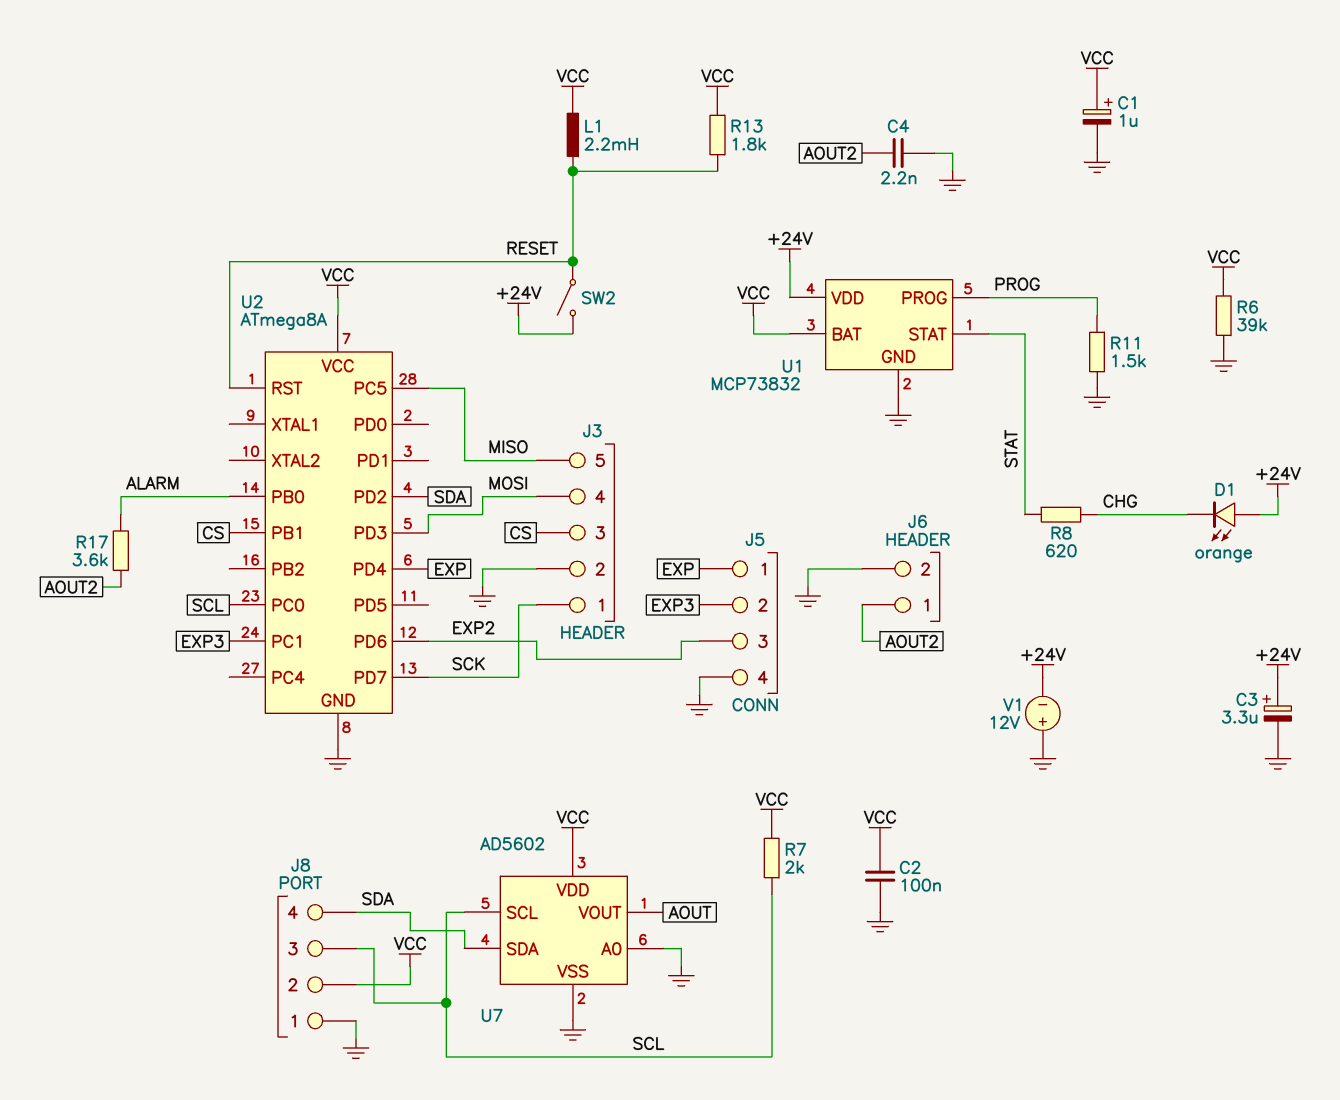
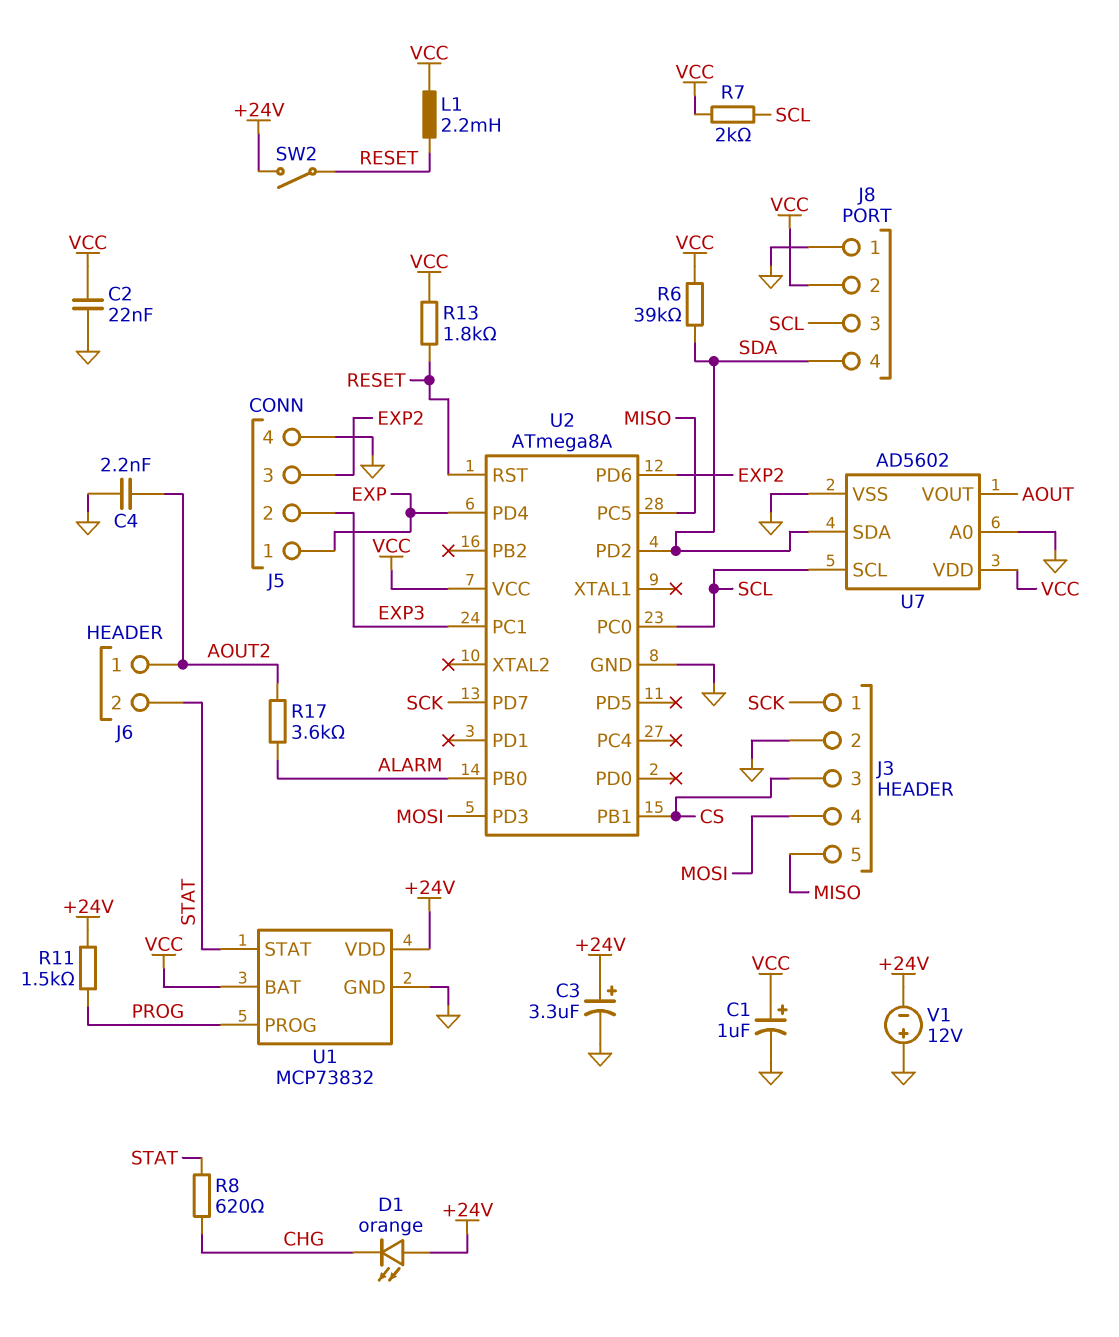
C2: 100nF (GND, VCC) -> 22nF (GND, VCC)
J6 pin 2: GND -> STAT
R6: 39k (GND, VCC) -> 39k (SDA, VCC)
R11: 1.5k (GND, PROG) -> 1.5k (+24V, PROG)

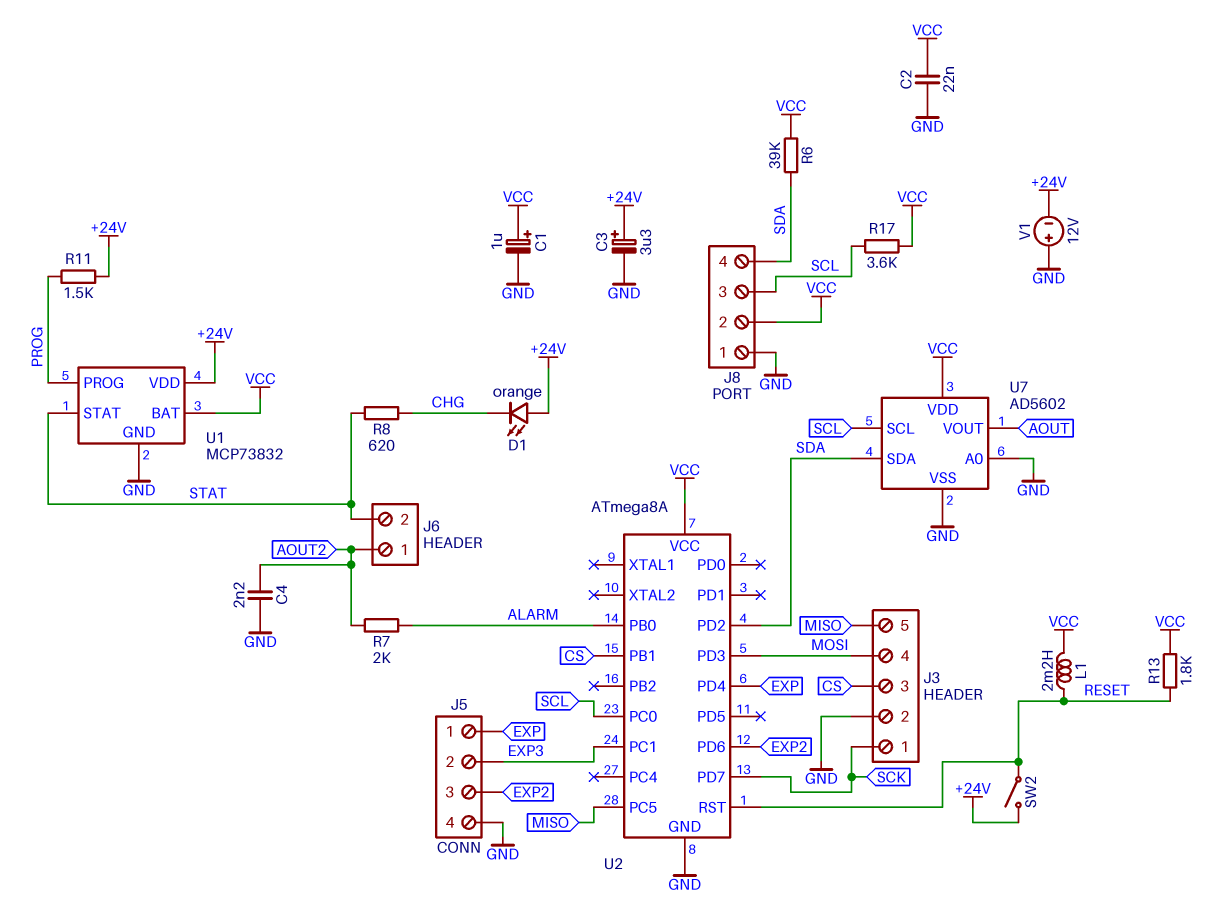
R7: 2k (SCL, VCC) -> 2k (ALARM, AOUT2)
R17: 3.6k (ALARM, AOUT2) -> 3.6k (SCL, VCC)

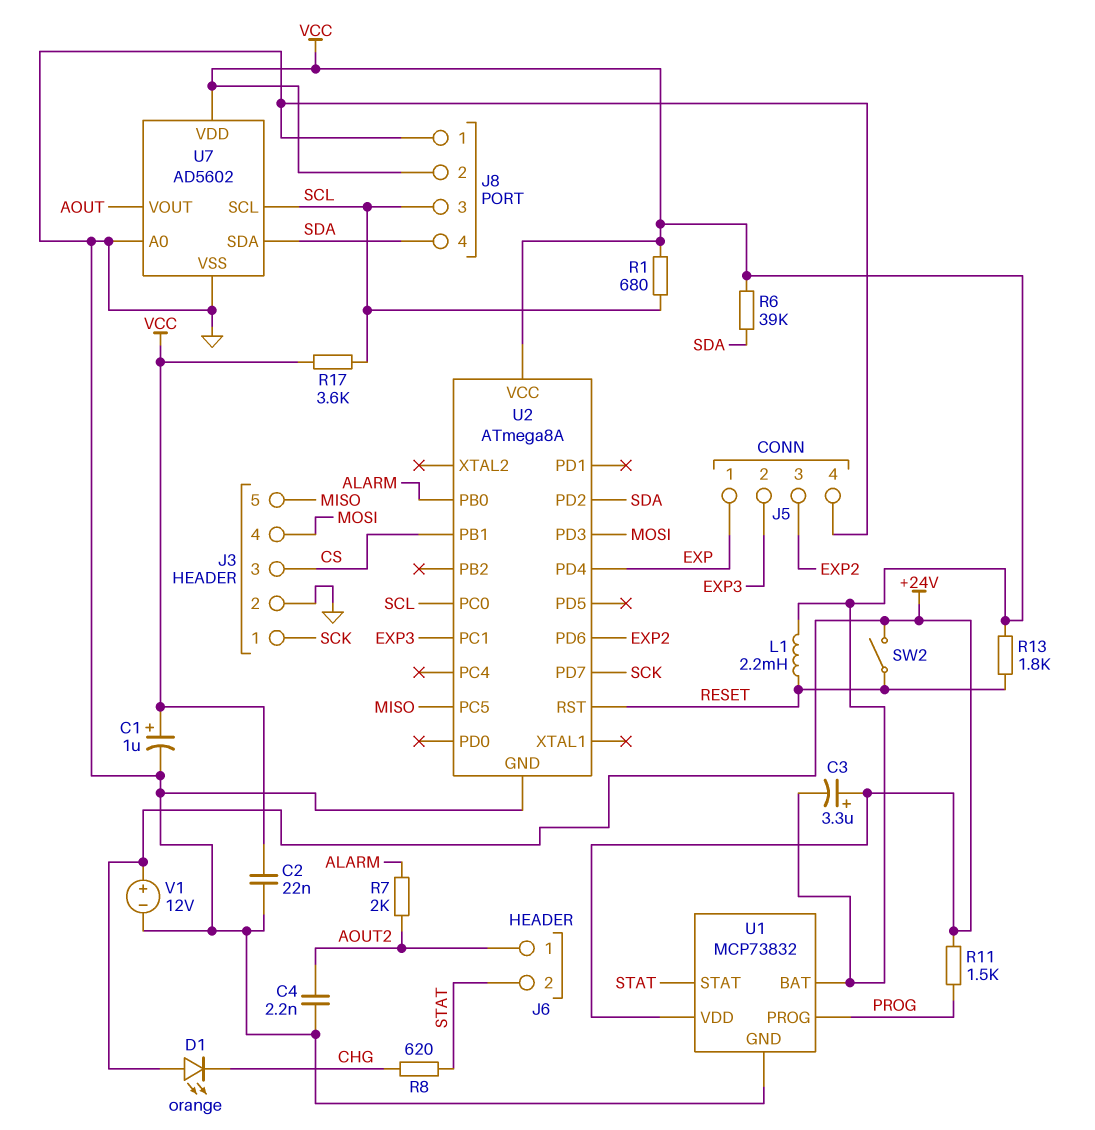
C3: 3.3uF (plus +24V, minus GND) -> 3.3uF (plus +24V, minus VCC)
R1: none -> 680 (SCL, VCC)
V1: 12V (plus GND, minus +24V) -> 12V (plus +24V, minus GND)

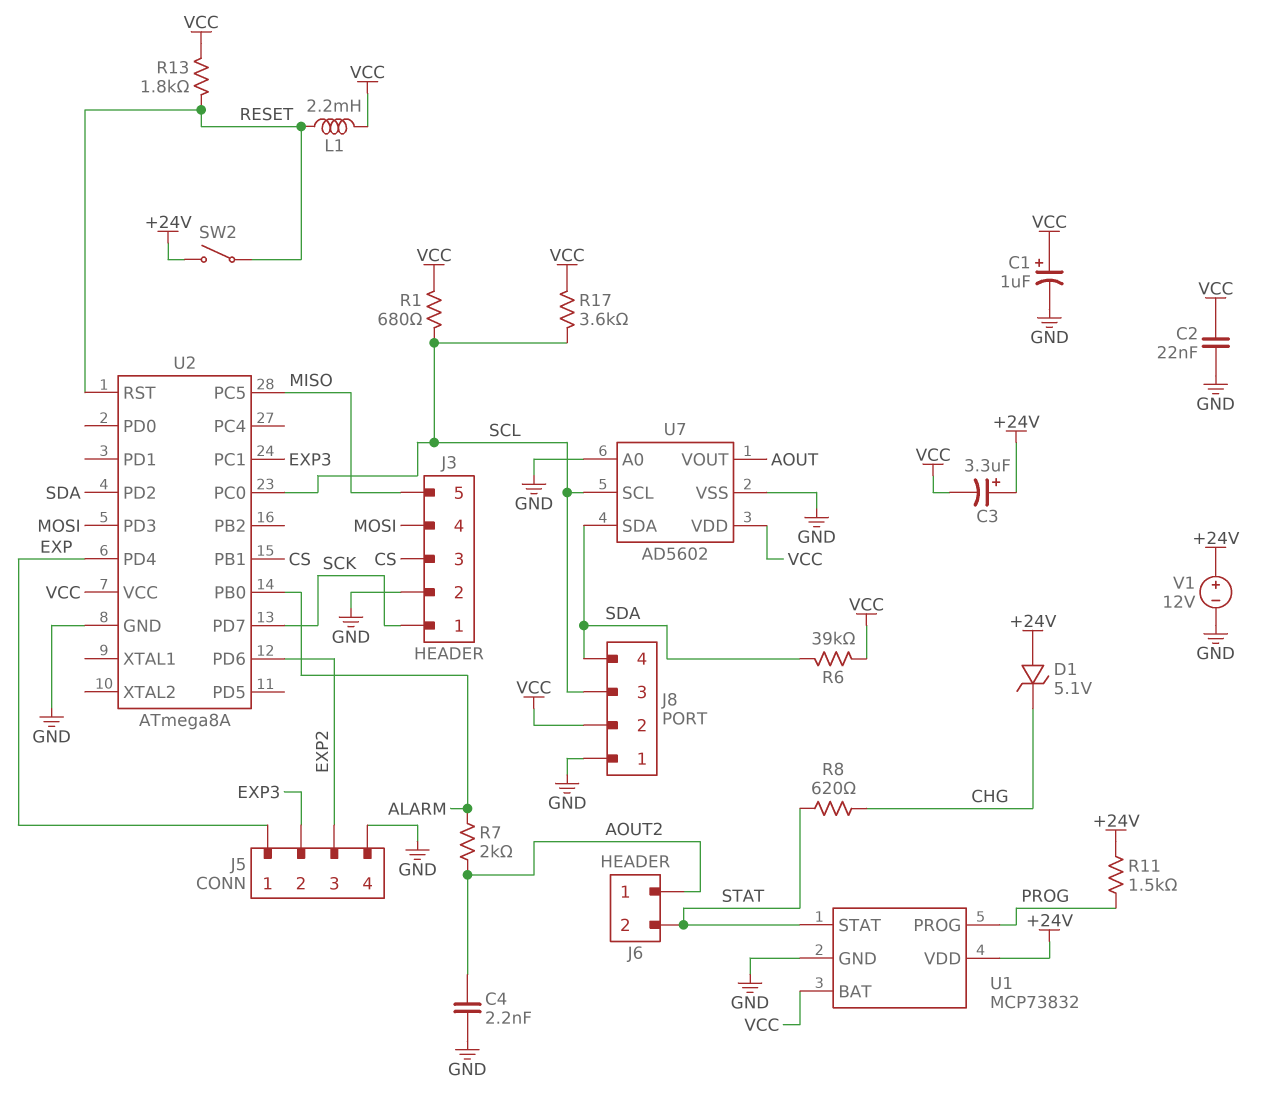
D1: LED orange (A +24V, K CHG) -> zener 5.1V (A +24V, K CHG)

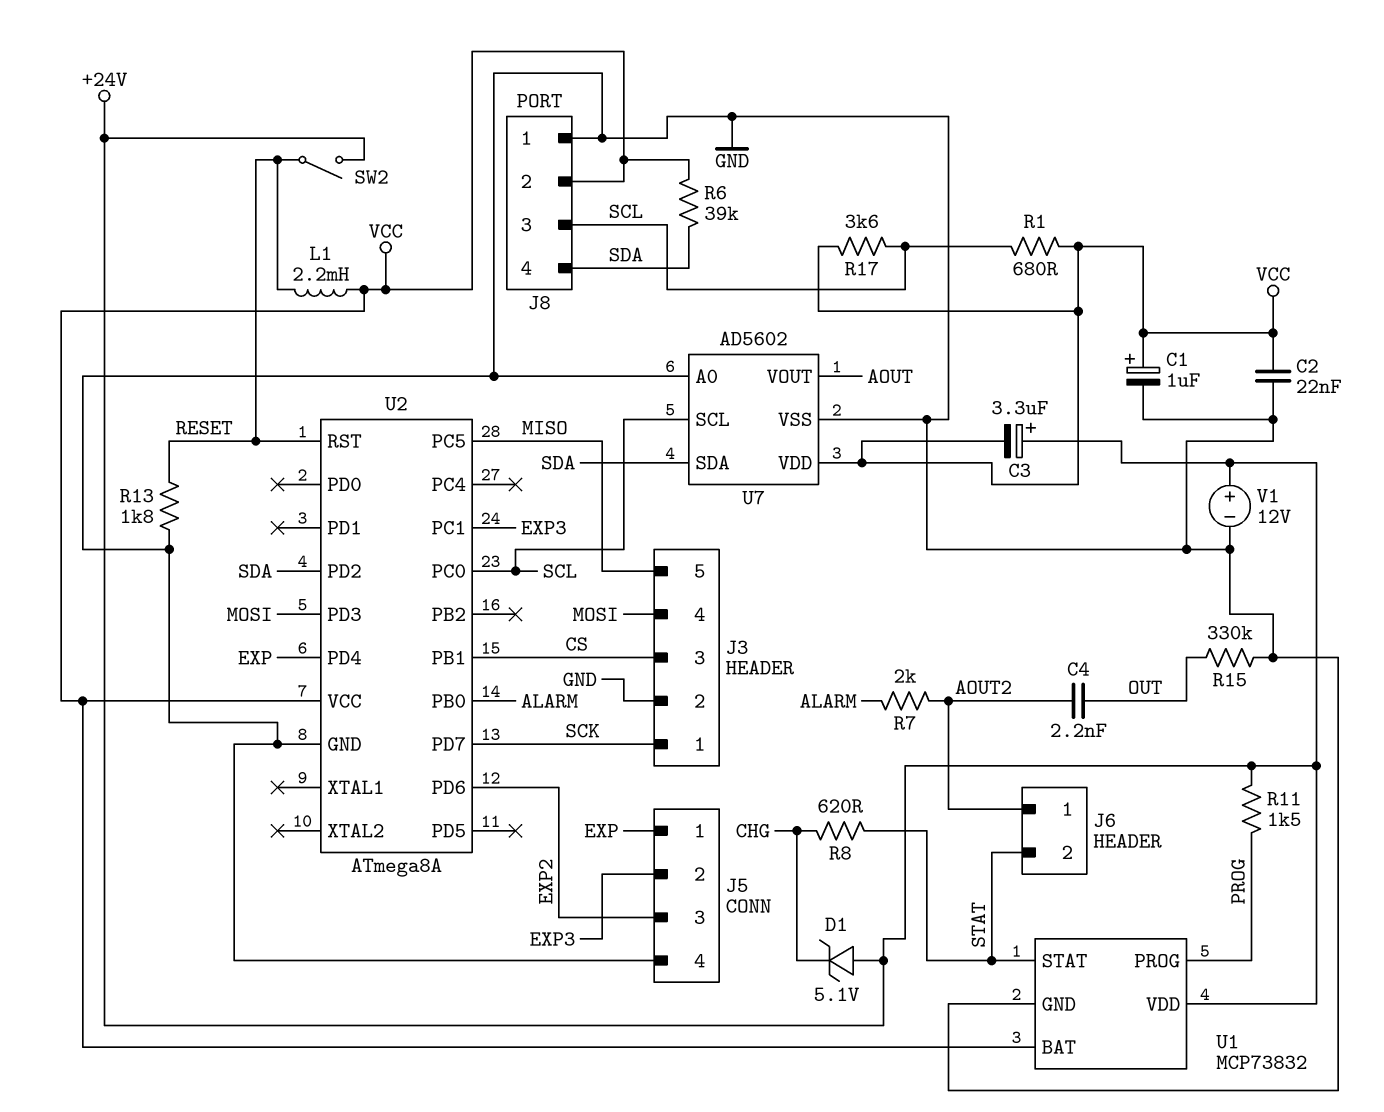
C4: 2.2nF (AOUT2, GND) -> 2.2nF (AOUT2, OUT)
R13: 1.8k (RESET, VCC) -> 1.8k (GND, RESET)
R15: none -> 330k (GND, OUT)

